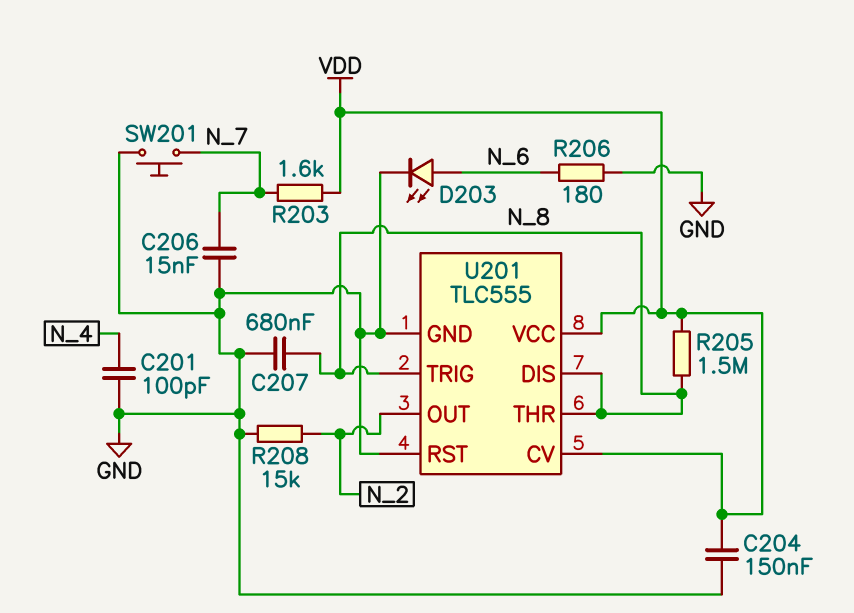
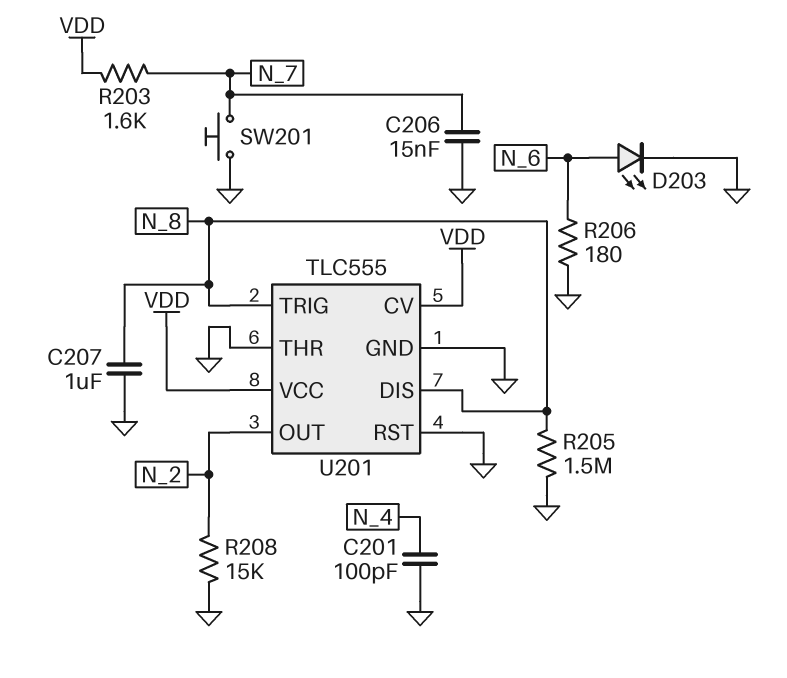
C204: 150nF (GND, VDD) -> none
C207: 680nF (GND, N_8) -> 1uF (GND, N_8)
R205: 1.5M (N_8, VDD) -> 1.5M (GND, N_8)
U201 pin THR: N_8 -> GND

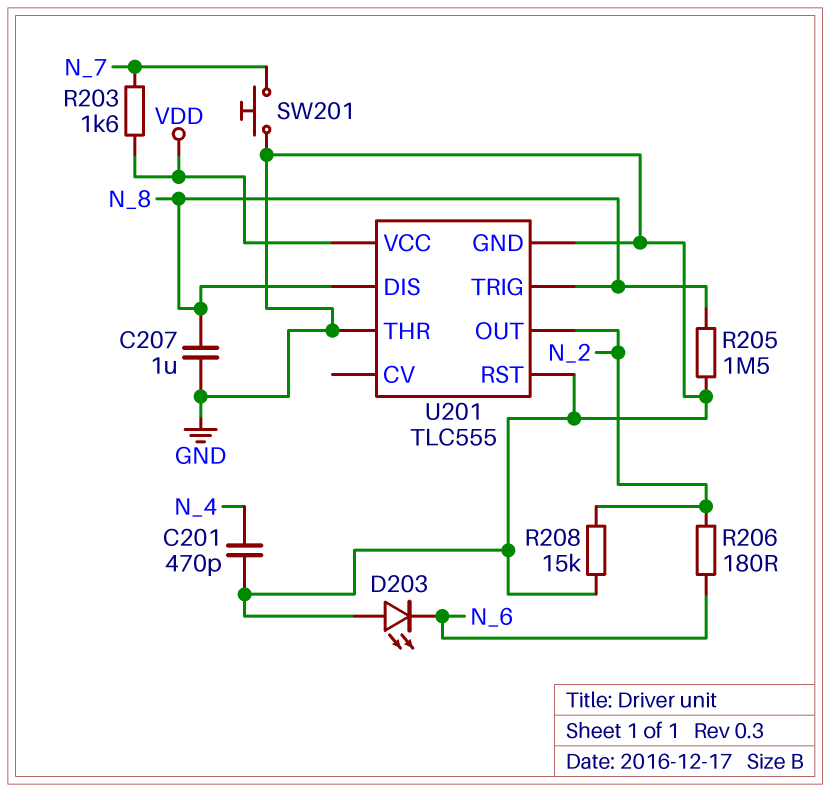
C201: 100pF (GND, N_4) -> 470pF (GND, N_4)
C206: 15nF (GND, N_7) -> none
D203: LED (A N_6, K GND) -> LED (A GND, K N_6)
R206: 180 (GND, N_6) -> 180 (N_2, N_6)
U201 pin CV: VDD -> none

